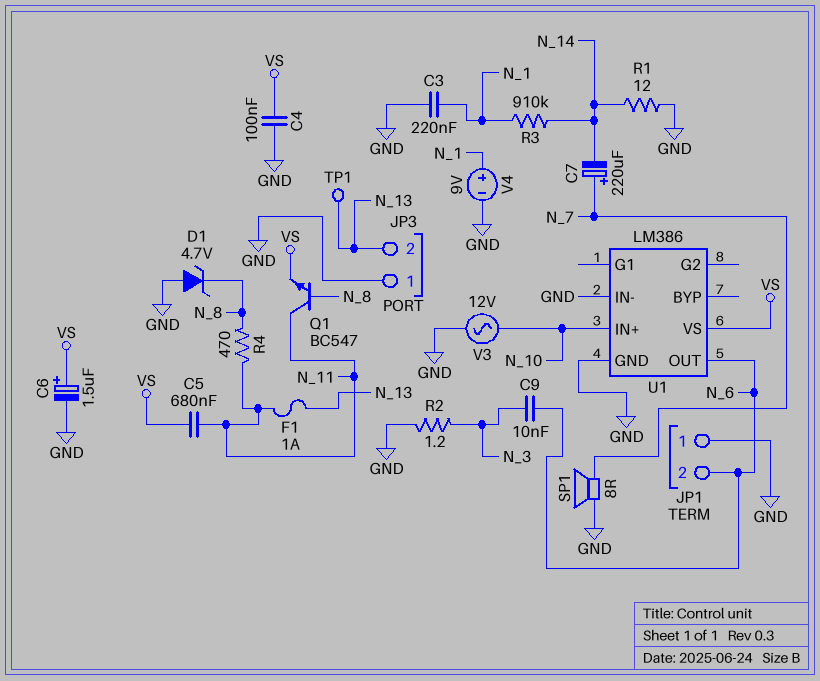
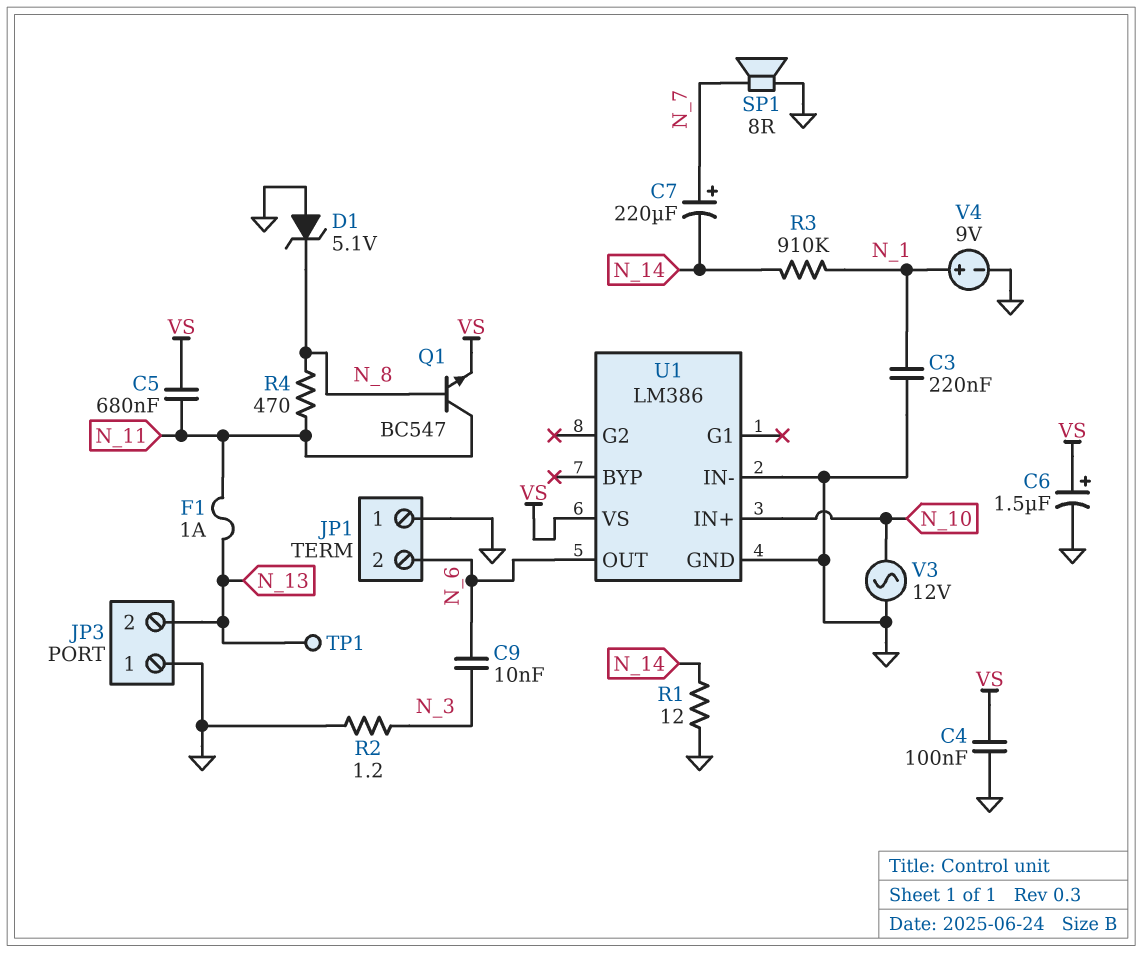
D1: zener 4.7V (A GND, K N_8) -> zener 5.1V (A GND, K N_8)

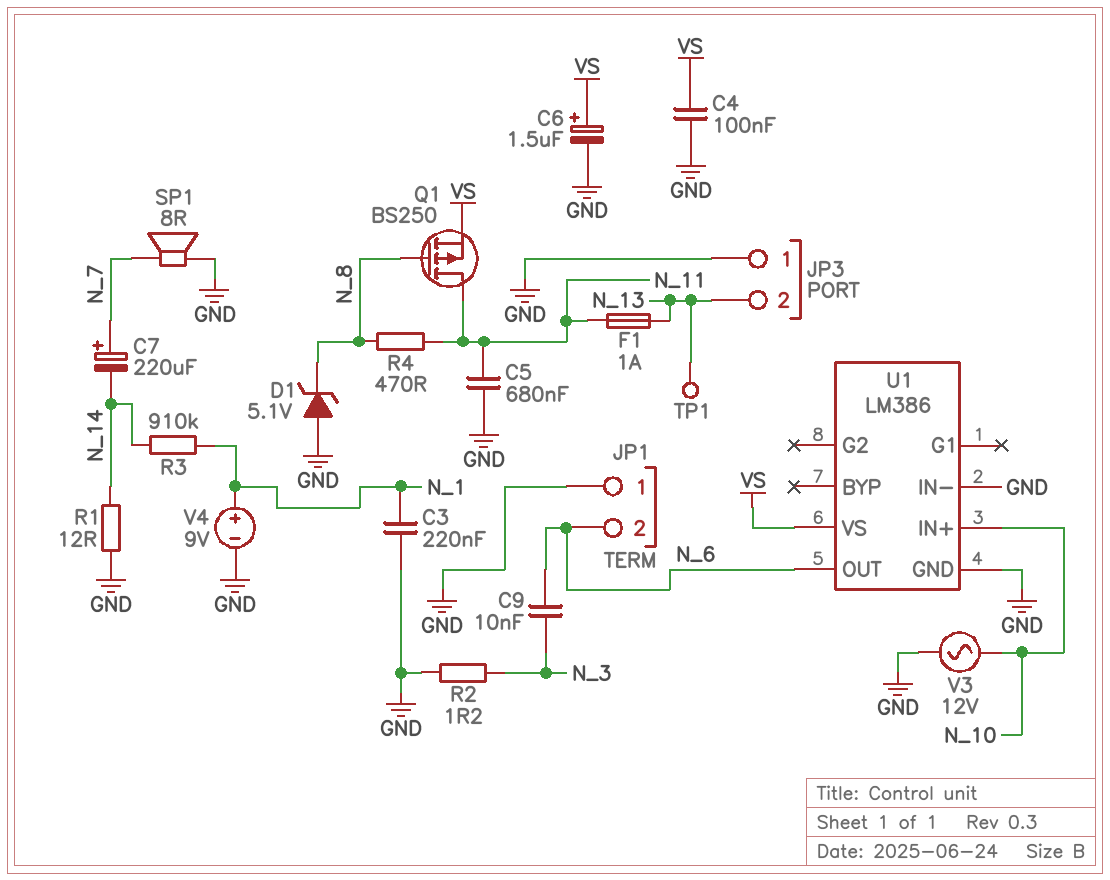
C5: 680nF (N_11, VS) -> 680nF (GND, N_11)
Q1: NPN BC547 (B N_8, C N_11, E VS) -> PMOS BS250 (G N_8, D N_11, S VS)

